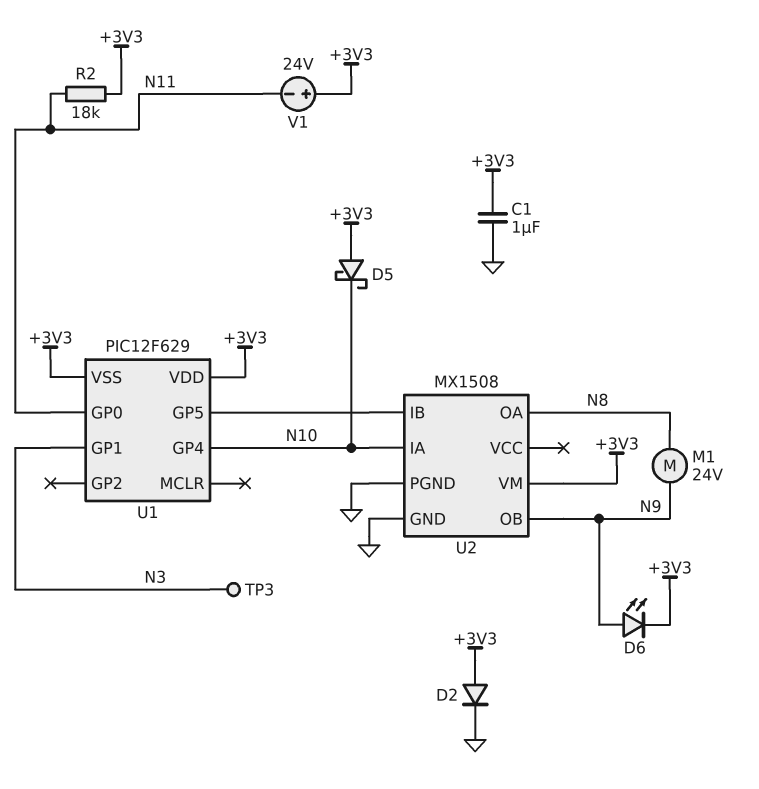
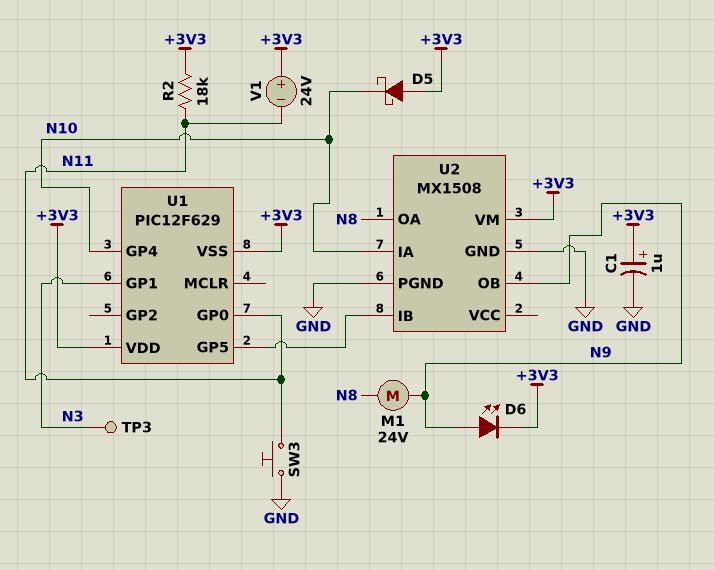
C1: 1uF (+3V3, GND) -> 1uF (plus +3V3, minus GND)
D2: diode (A +3V3, K GND) -> none
SW3: none -> button (GND, N11)

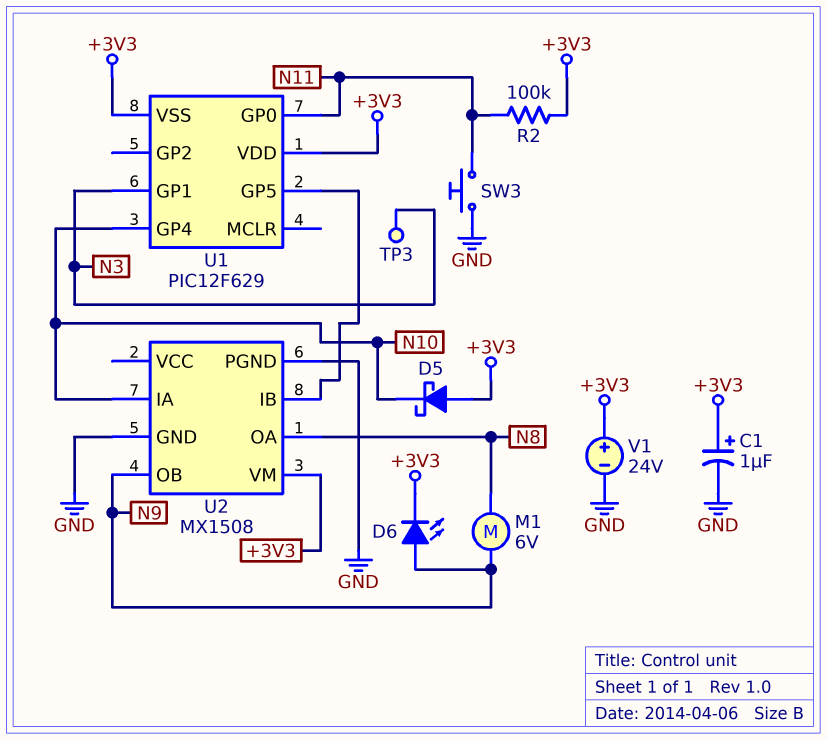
M1: motor 24V (N8, N9) -> motor 6V (N8, N9)
R2: 18k (+3V3, N11) -> 100k (+3V3, N11)
V1: 24V (plus +3V3, minus N11) -> 24V (plus +3V3, minus GND)

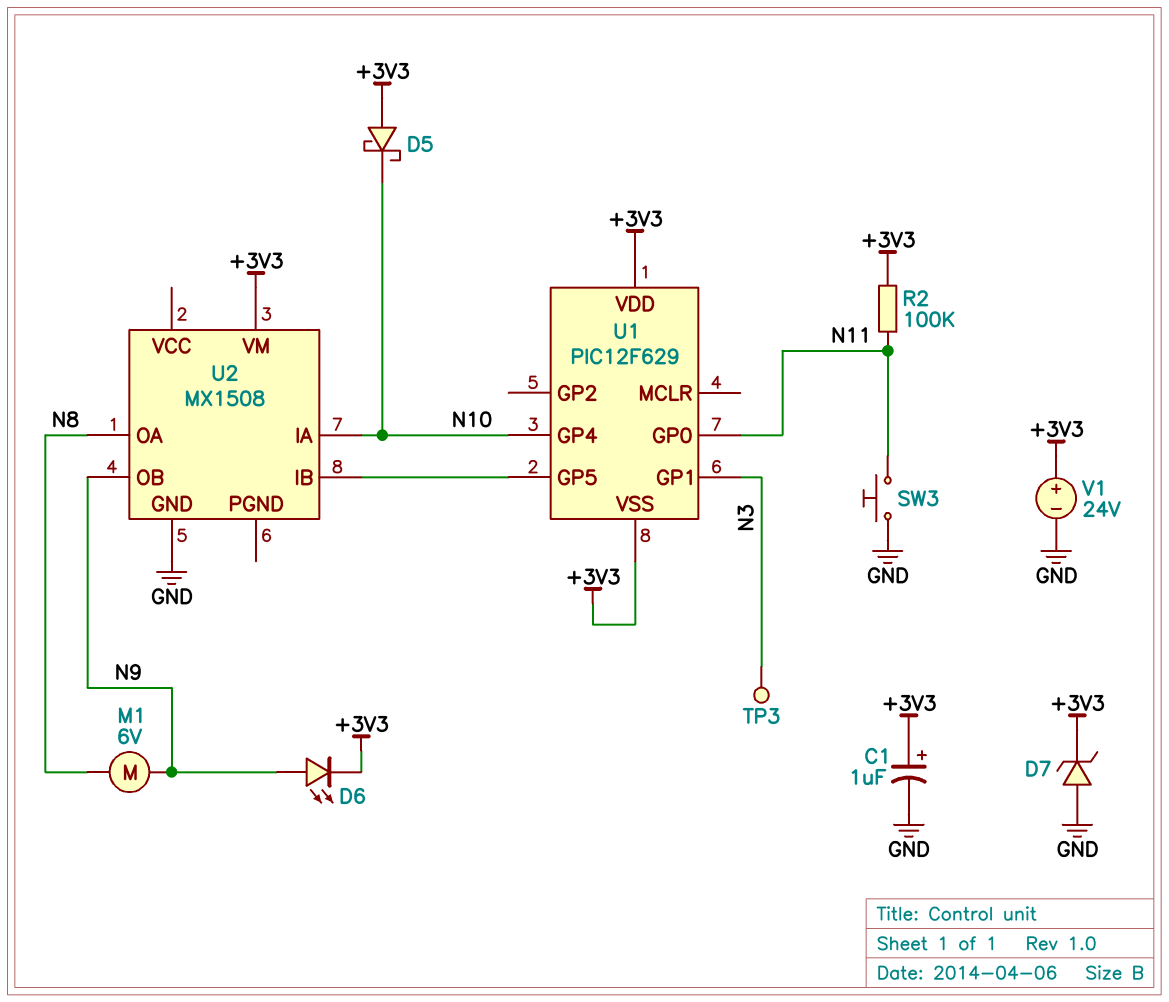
D7: none -> zener (A GND, K +3V3)
U2 pin PGND: GND -> none

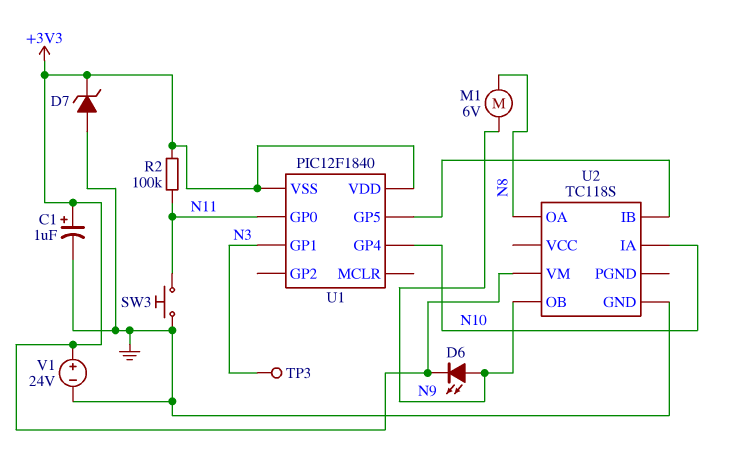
D5: schottky (A +3V3, K N10) -> none
U1: PIC12F629 -> PIC12F1840
U2: MX1508 -> TC118S

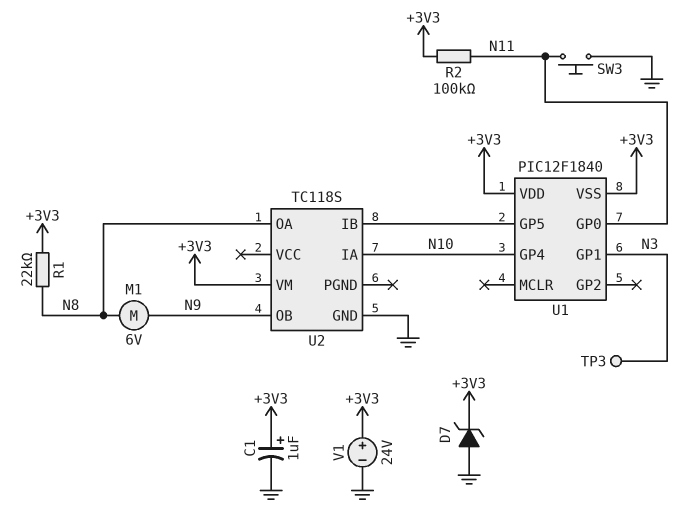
D6: LED (A N9, K +3V3) -> none
R1: none -> 22k (+3V3, N8)

